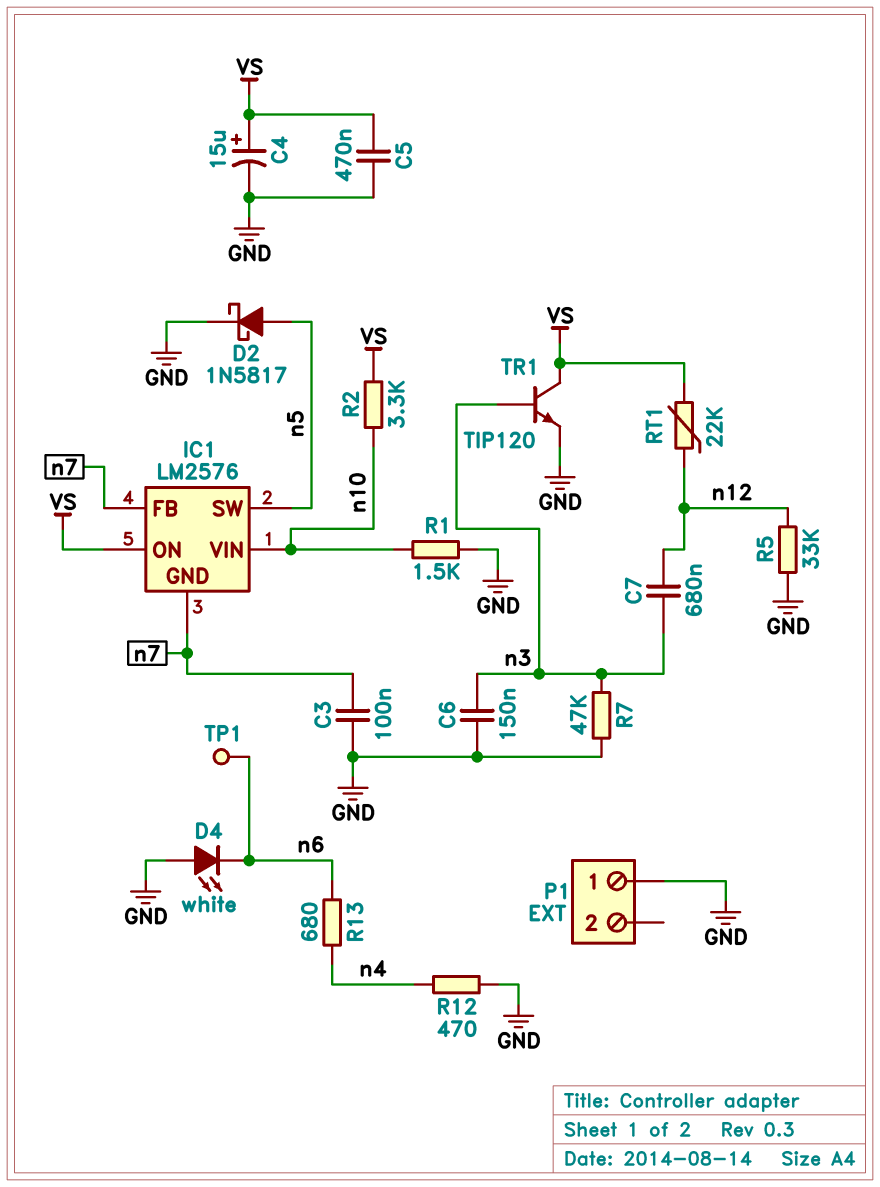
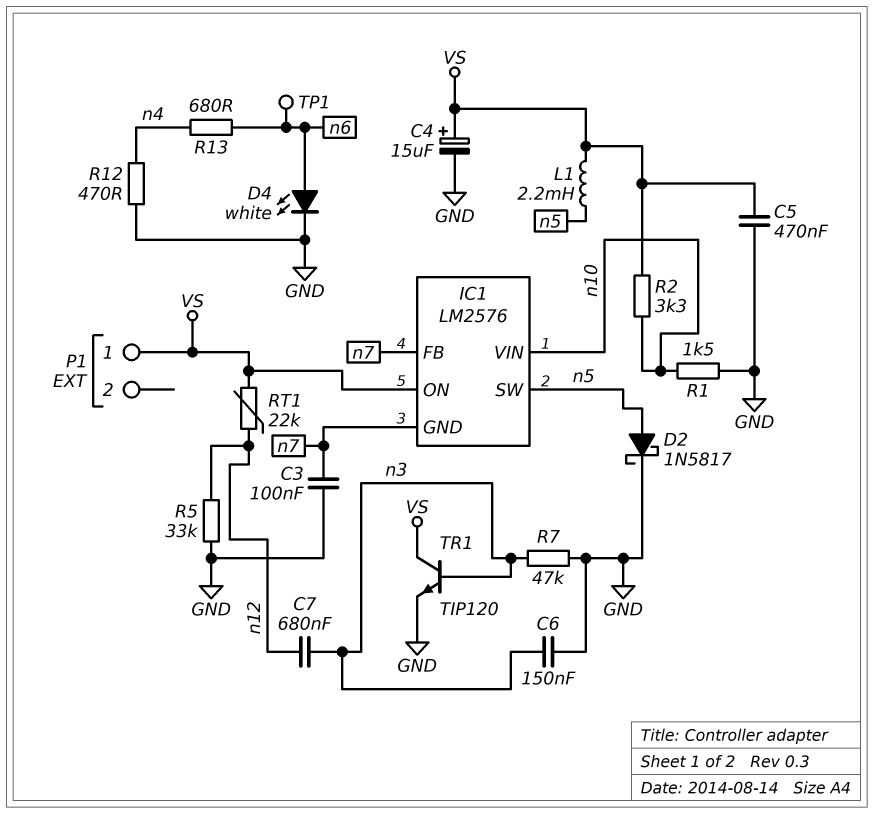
D4: LED white (A GND, K n6) -> LED white (A n6, K GND)
L1: none -> 2.2mH (VS, n5)
P1 pin 1: GND -> VS

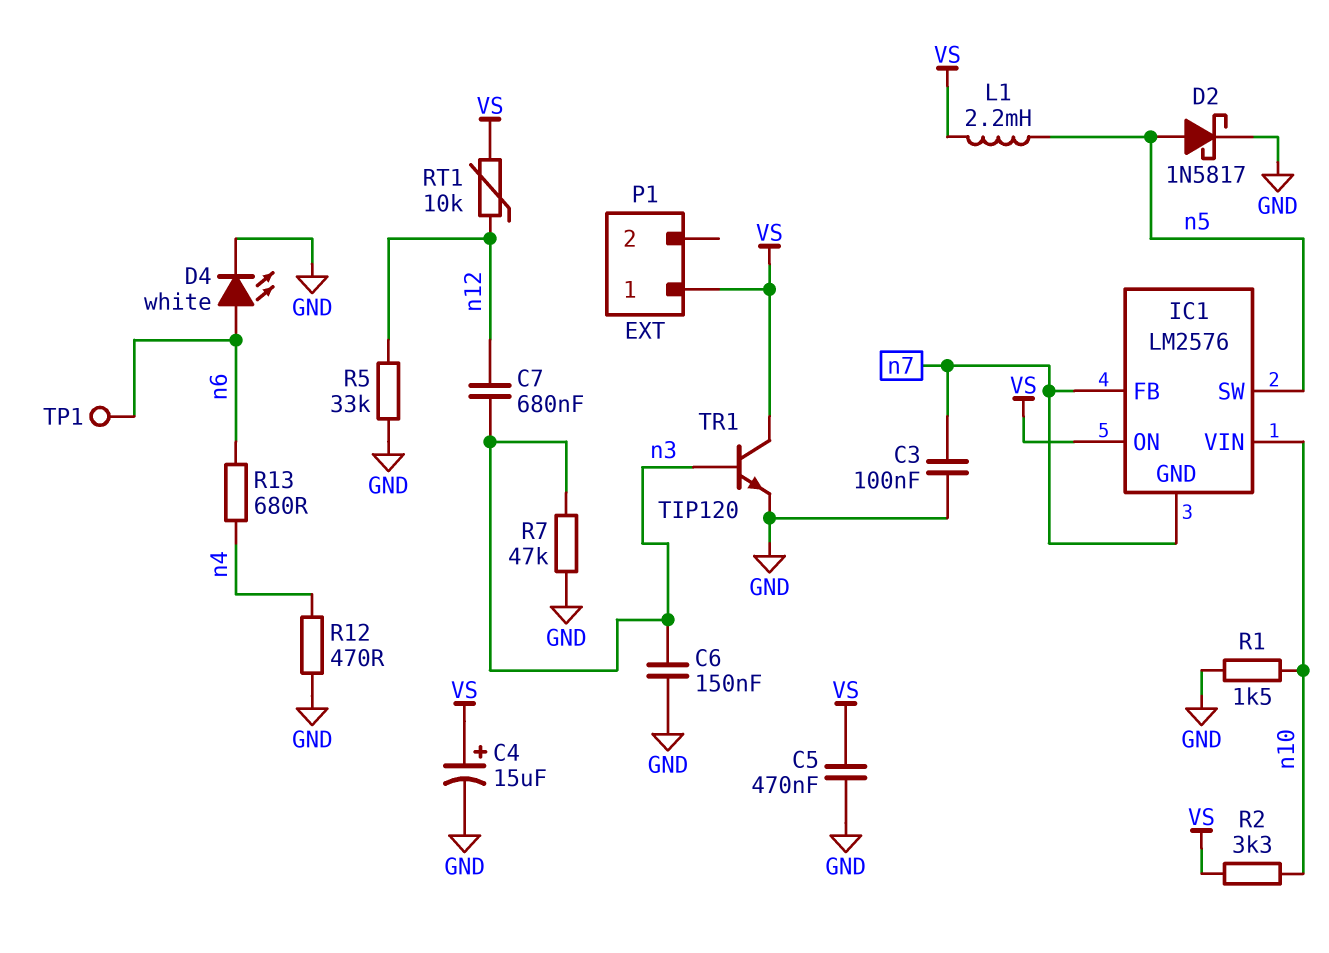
RT1: 22k (VS, n12) -> 10k (VS, n12)

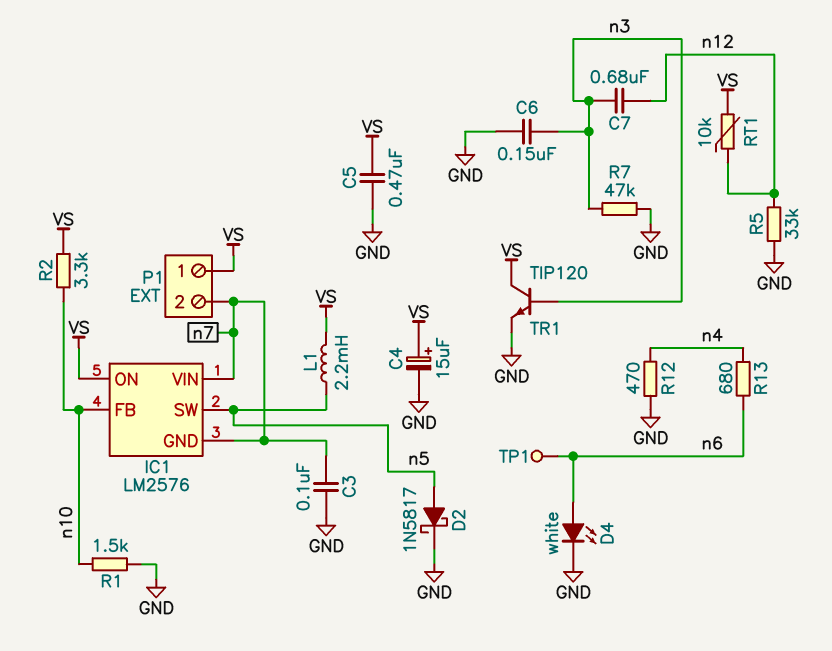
IC1 pin FB: n7 -> n10
IC1 pin VIN: n10 -> n7
P1 pin 2: none -> n7

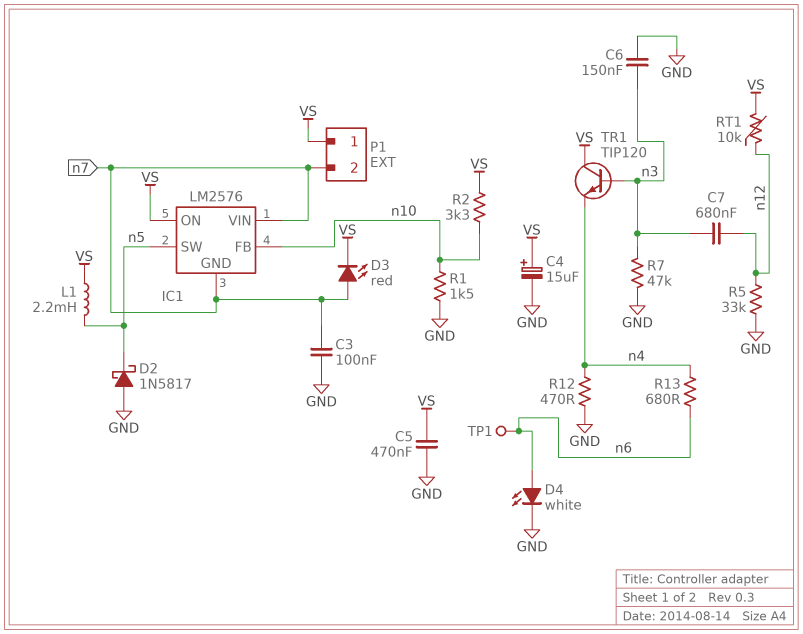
D2: schottky 1N5817 (A n5, K GND) -> schottky 1N5817 (A GND, K n5)
D3: none -> LED red (A n7, K VS)
TR1: NPN TIP120 (B n3, C VS, E GND) -> NPN TIP120 (B n3, C VS, E n4)

